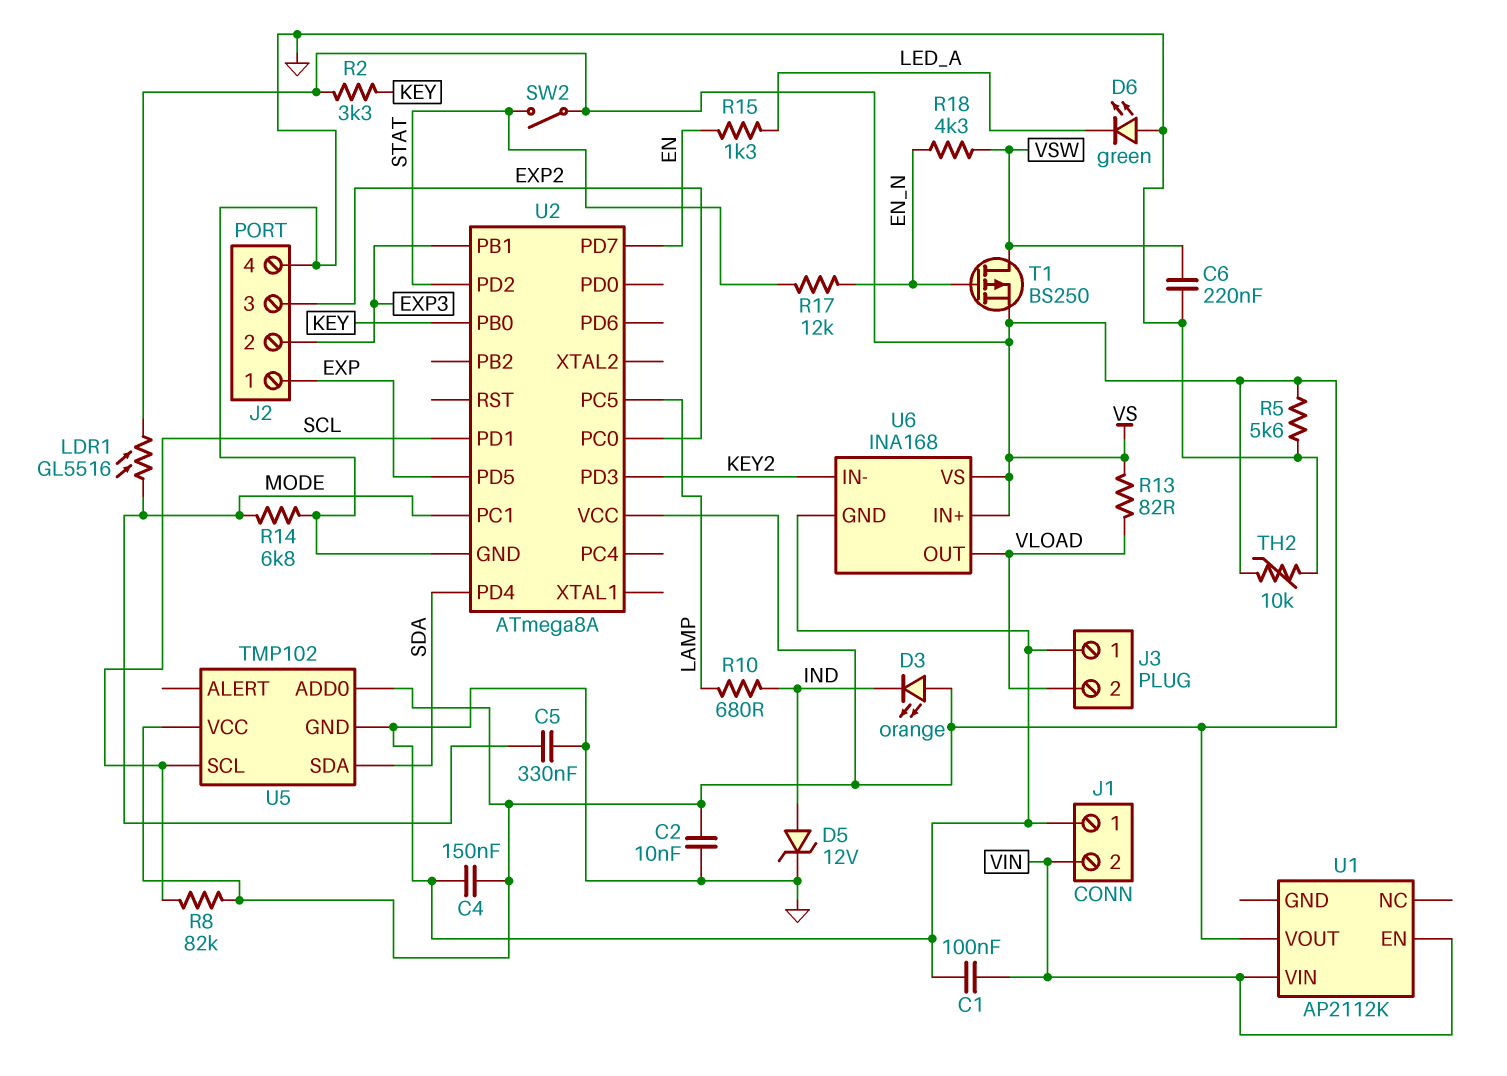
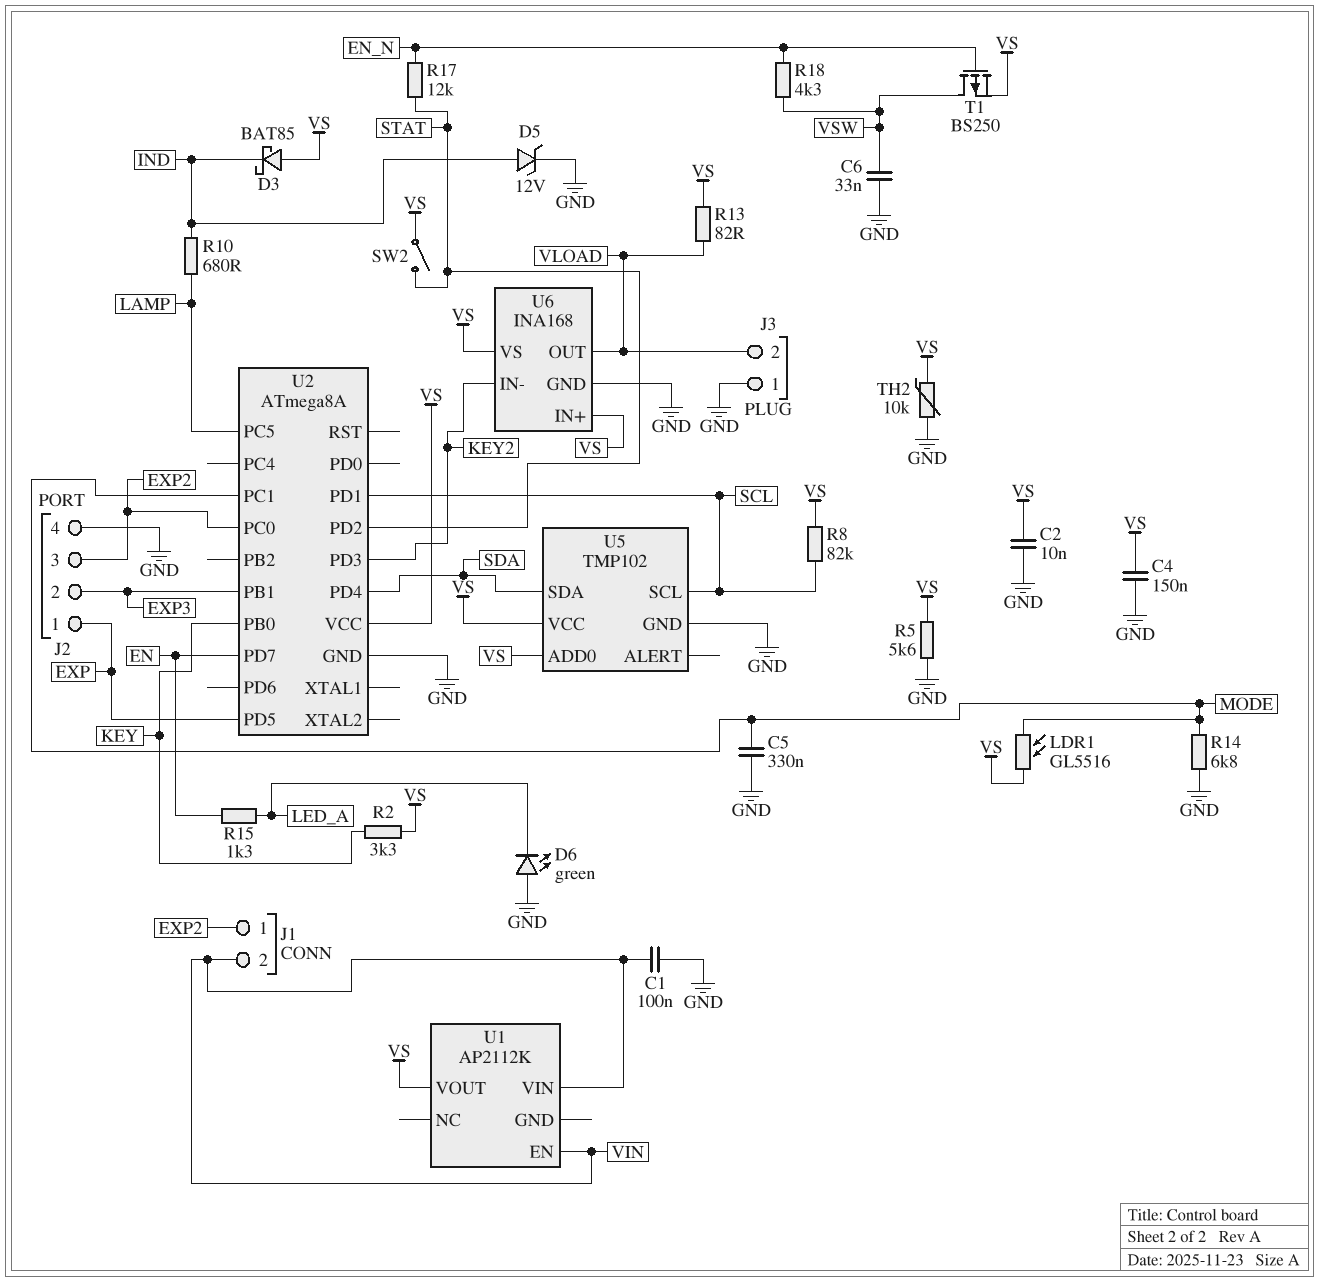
C6: 220nF (GND, VSW) -> 33nF (GND, VSW)
D3: LED orange (A VS, K IND) -> schottky BAT85 (A VS, K IND)
J1 pin 1: GND -> EXP2

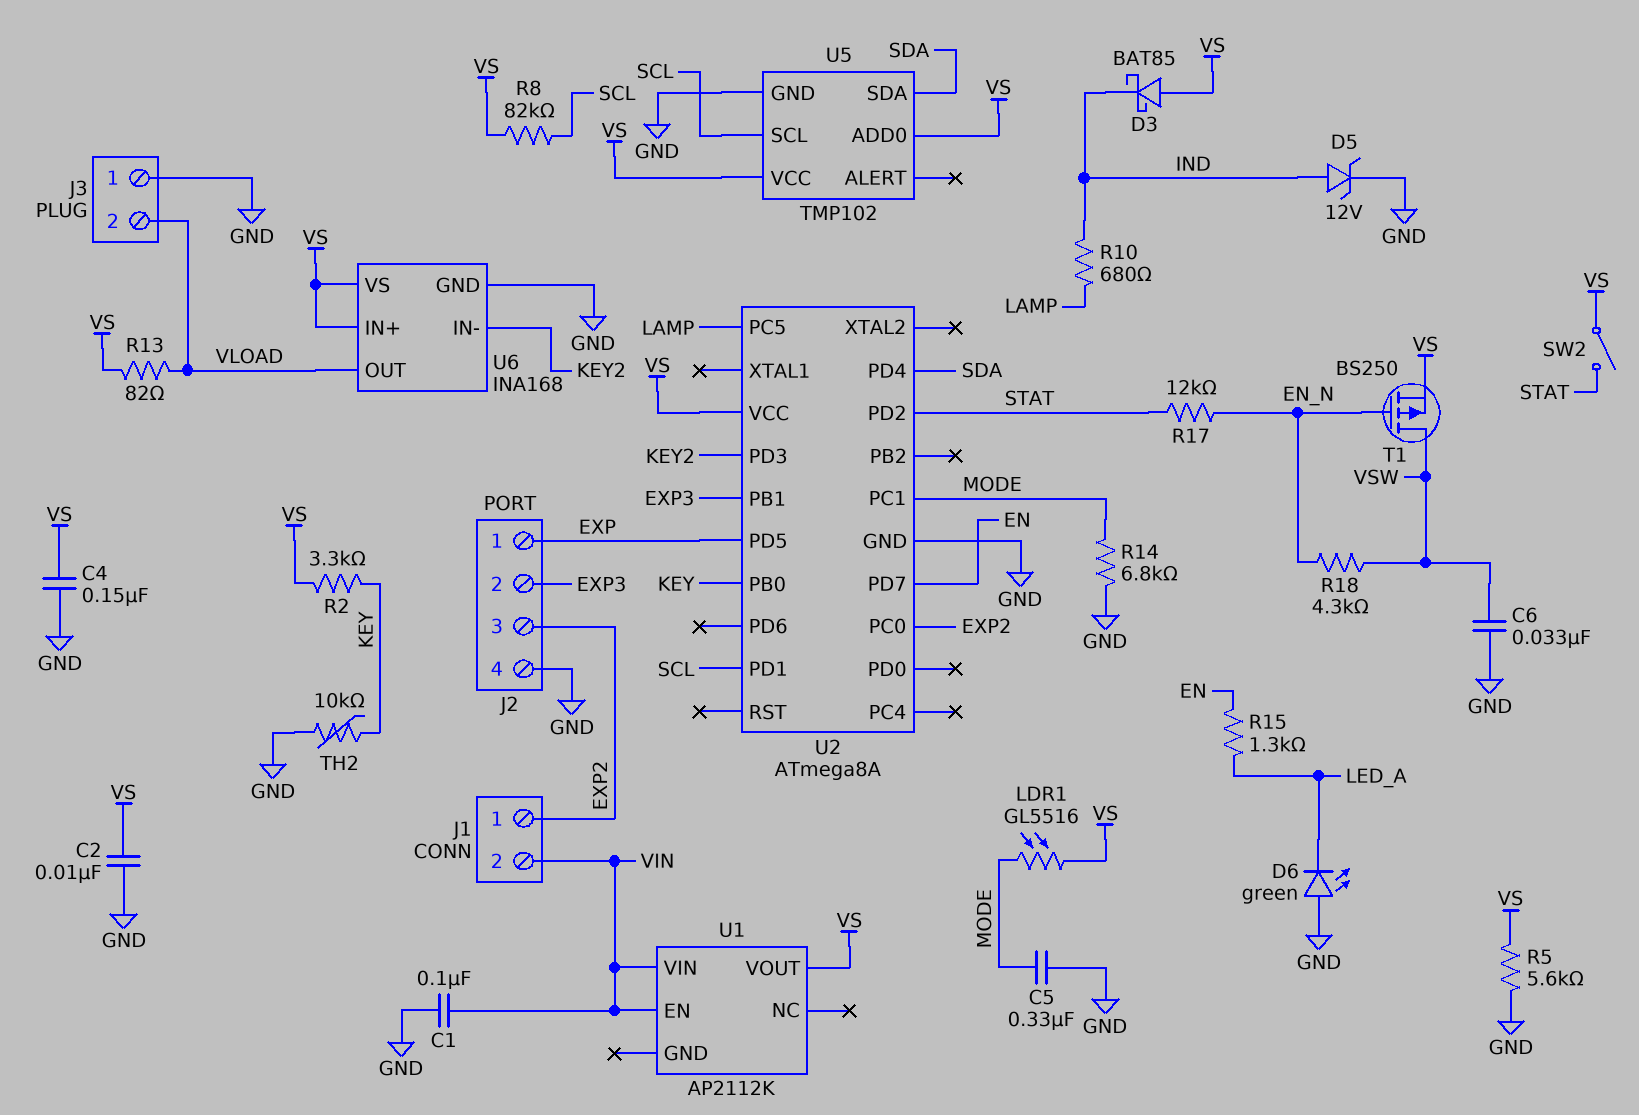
TH2: 10k (GND, VS) -> 10k (GND, KEY)

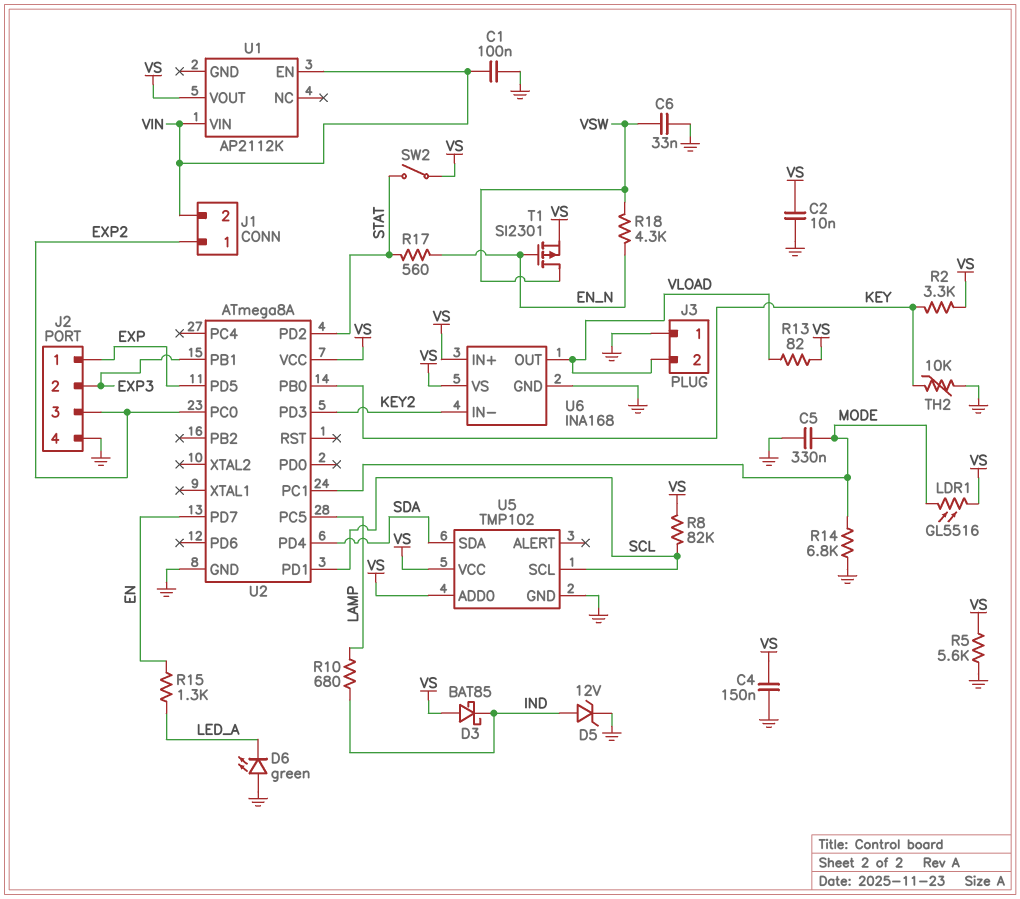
R17: 12k (EN_N, STAT) -> 560 (EN_N, STAT)
T1: PMOS BS250 (G EN_N, D VSW, S VS) -> PMOS SI2301 (G EN_N, D VSW, S VS)

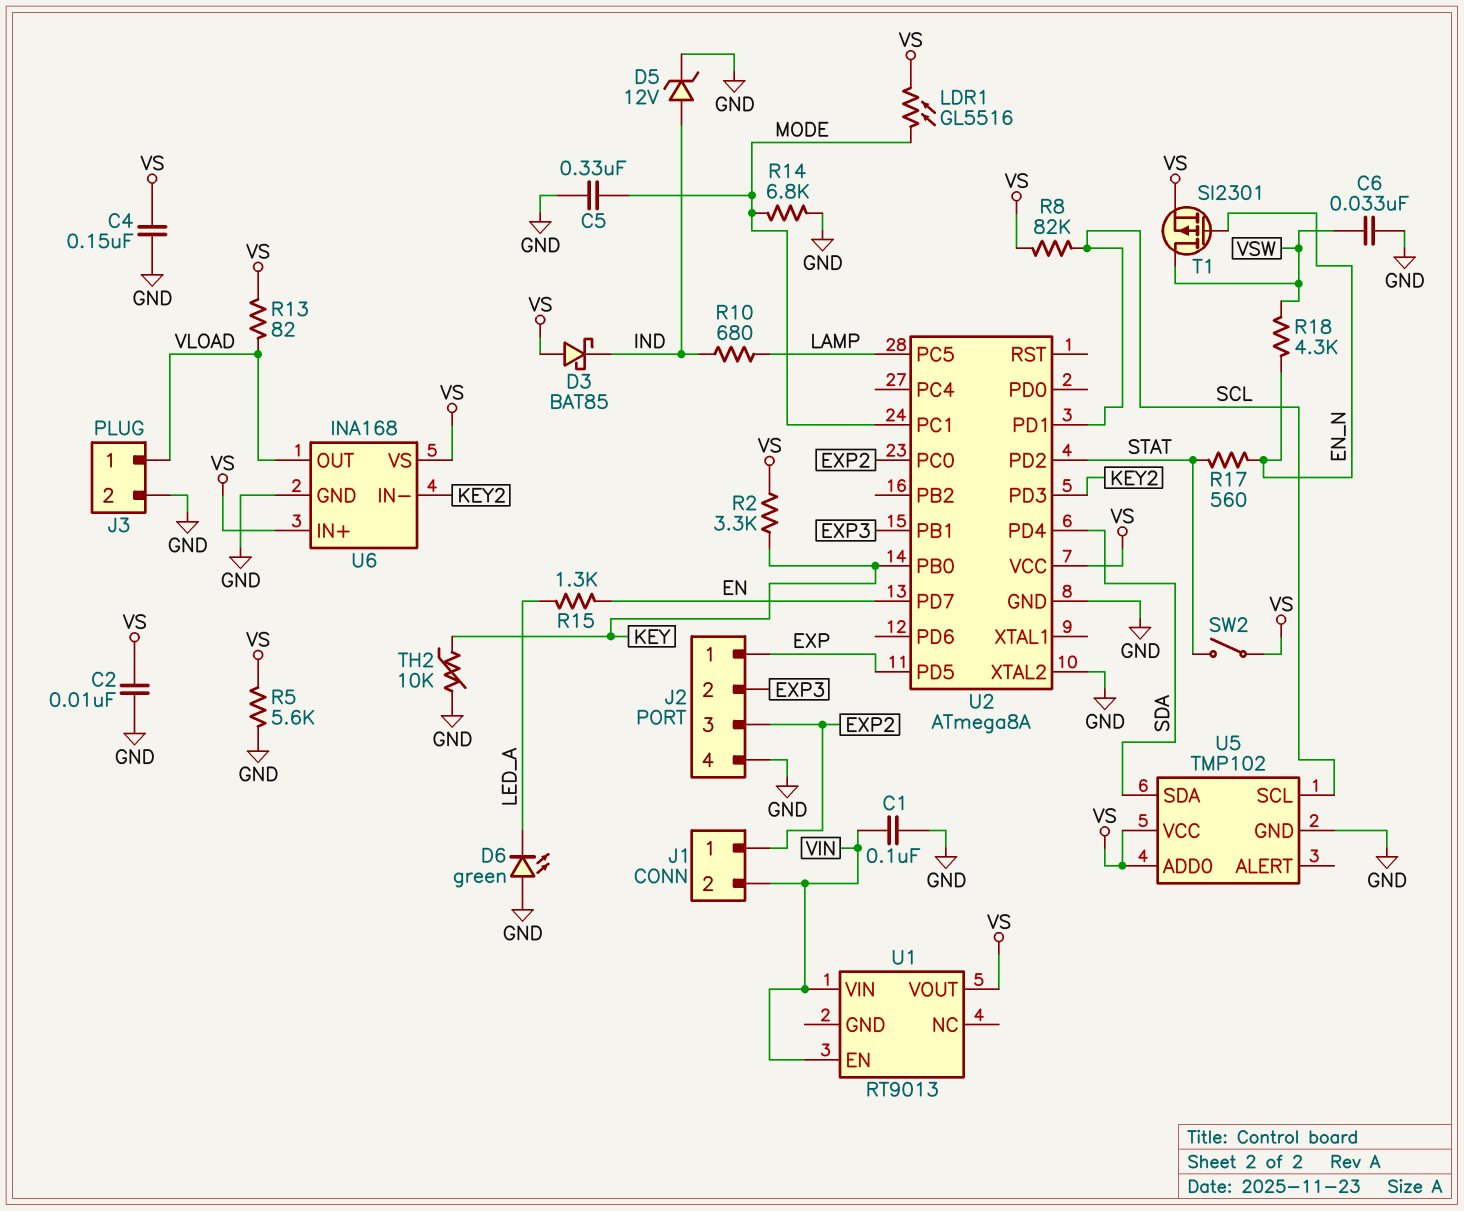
J3 pin 1: GND -> VLOAD
J3 pin 2: VLOAD -> GND
U1: AP2112K -> RT9013
U2 pin XTAL2: none -> GND

